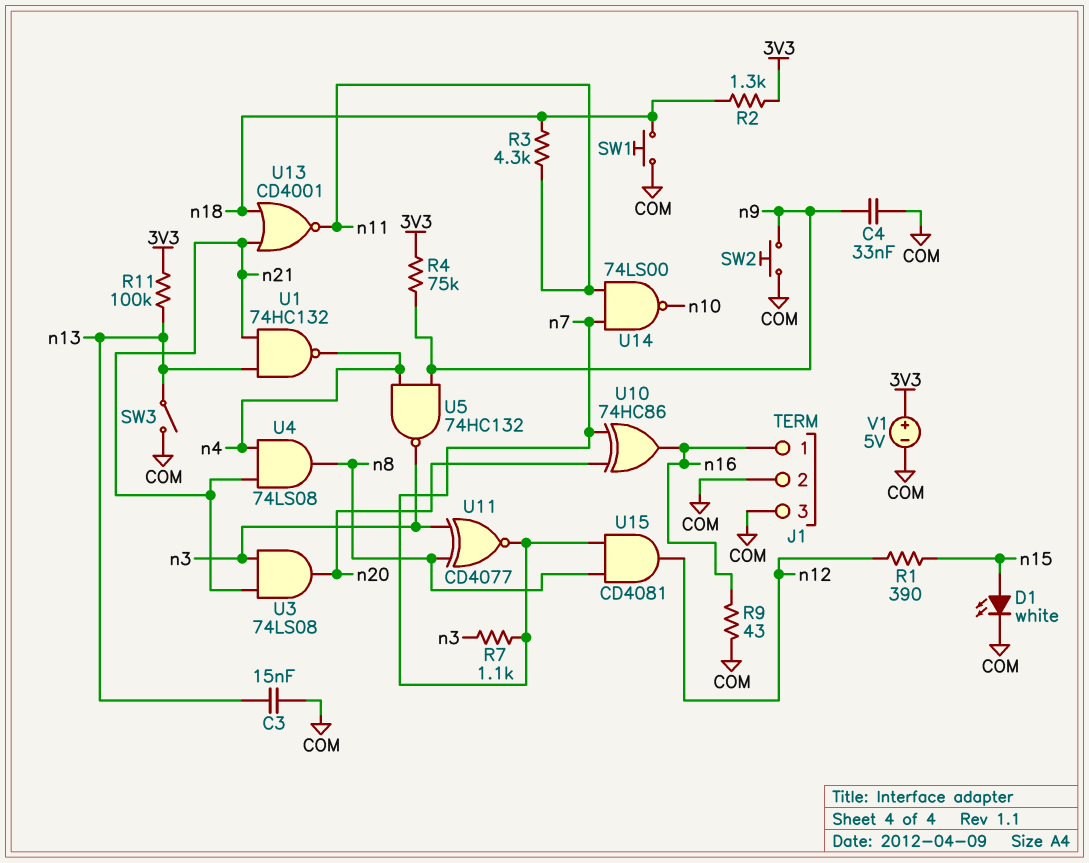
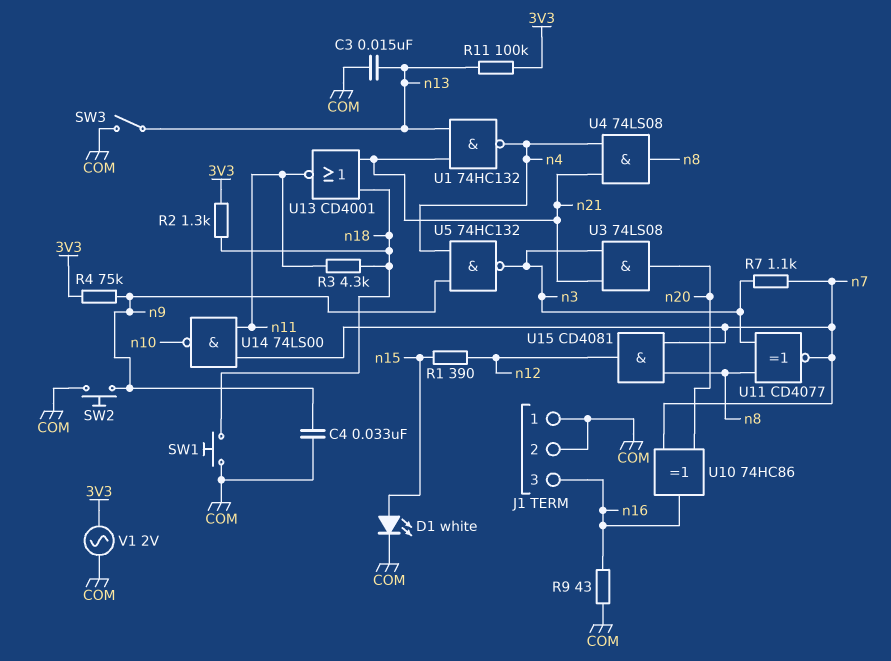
J1 pin 1: n16 -> COM
J1 pin 3: COM -> n16
V1: 5V (plus 3V3, minus COM) -> AC 2V (3V3, COM)

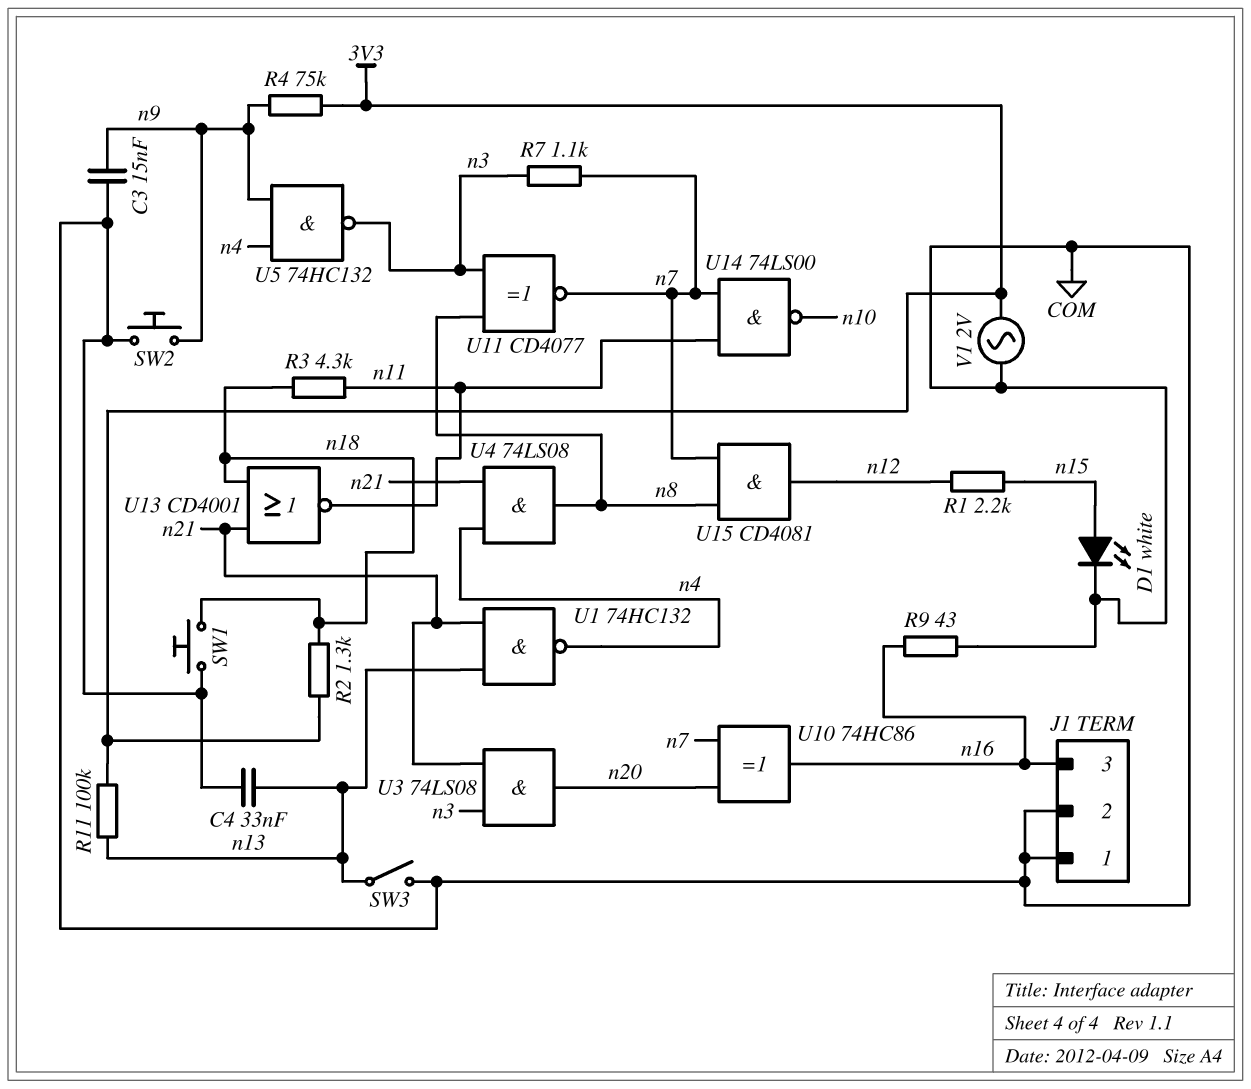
C3: 15nF (COM, n13) -> 15nF (COM, n9)
C4: 33nF (COM, n9) -> 33nF (COM, n13)
R1: 390 (n12, n15) -> 2.2k (n12, n15)

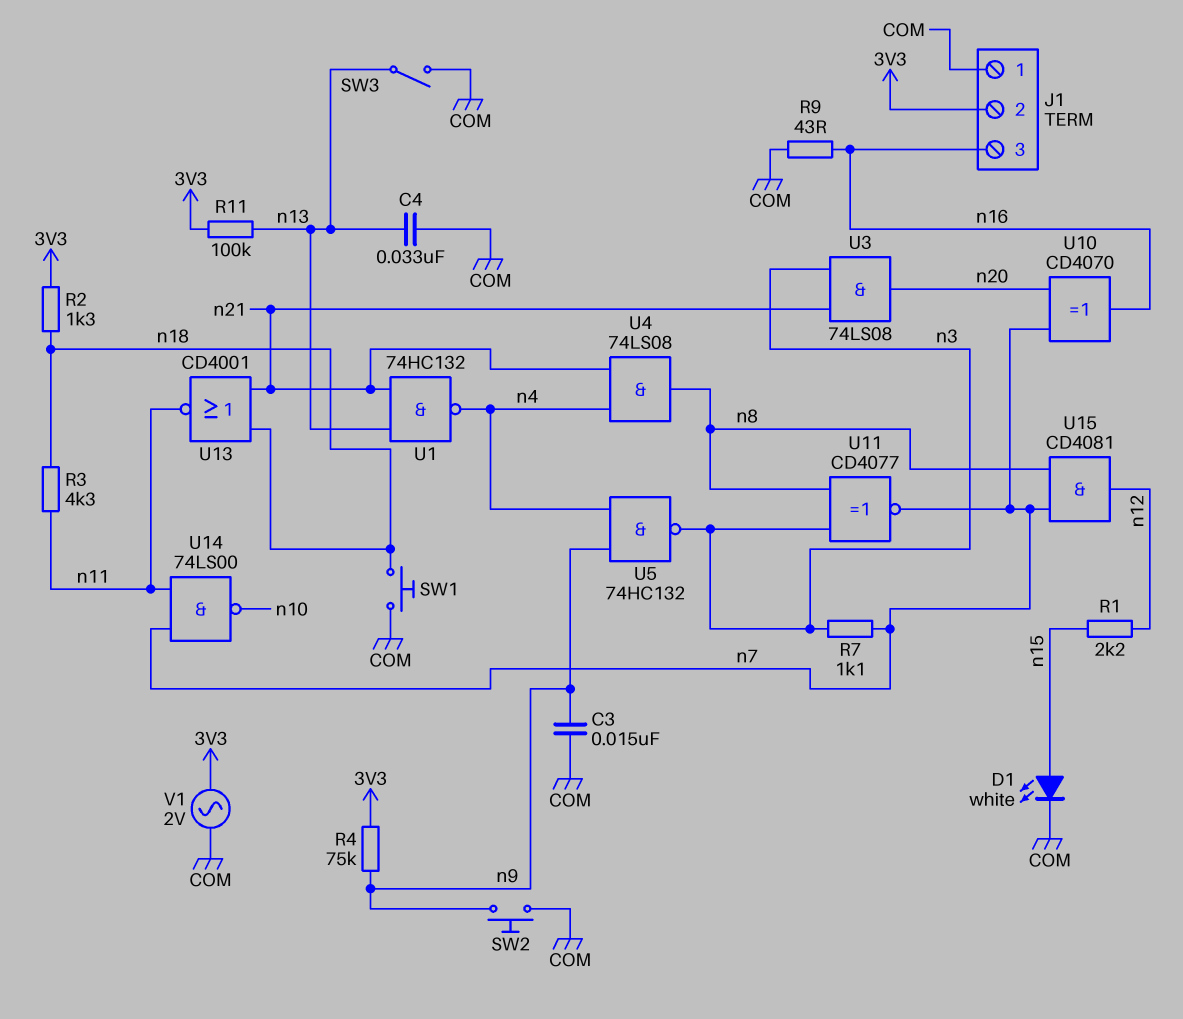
J1 pin 2: COM -> 3V3
U10: XOR 74HC86 (in n7, in n20, out n16) -> XOR CD4070 (in n7, in n20, out n16)

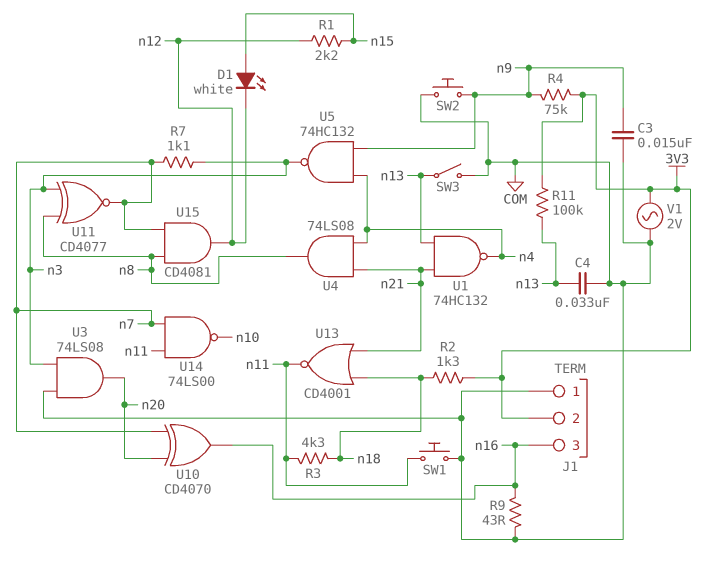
D1: LED white (A n15, K COM) -> LED white (A n15, K n12)
SW1: button (COM, n18) -> button (COM, n11)
U3: AND 74LS08 (in n3, in n21, out n20) -> AND 74LS08 (in COM, in n3, out n20)

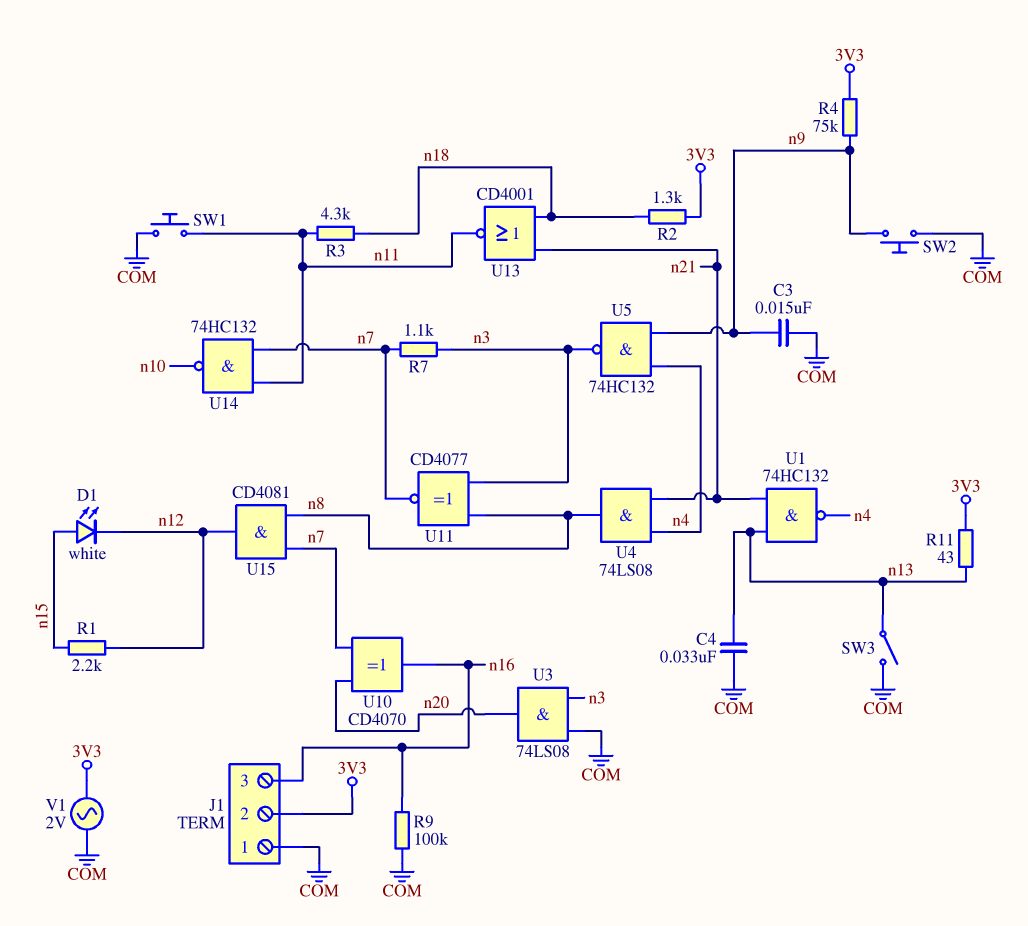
R9: 43 (COM, n16) -> 100k (COM, n16)
R11: 100k (3V3, n13) -> 43 (3V3, n13)
U14: NAND 74LS00 (in n7, in n11, out n10) -> NAND 74HC132 (in n7, in n11, out n10)

